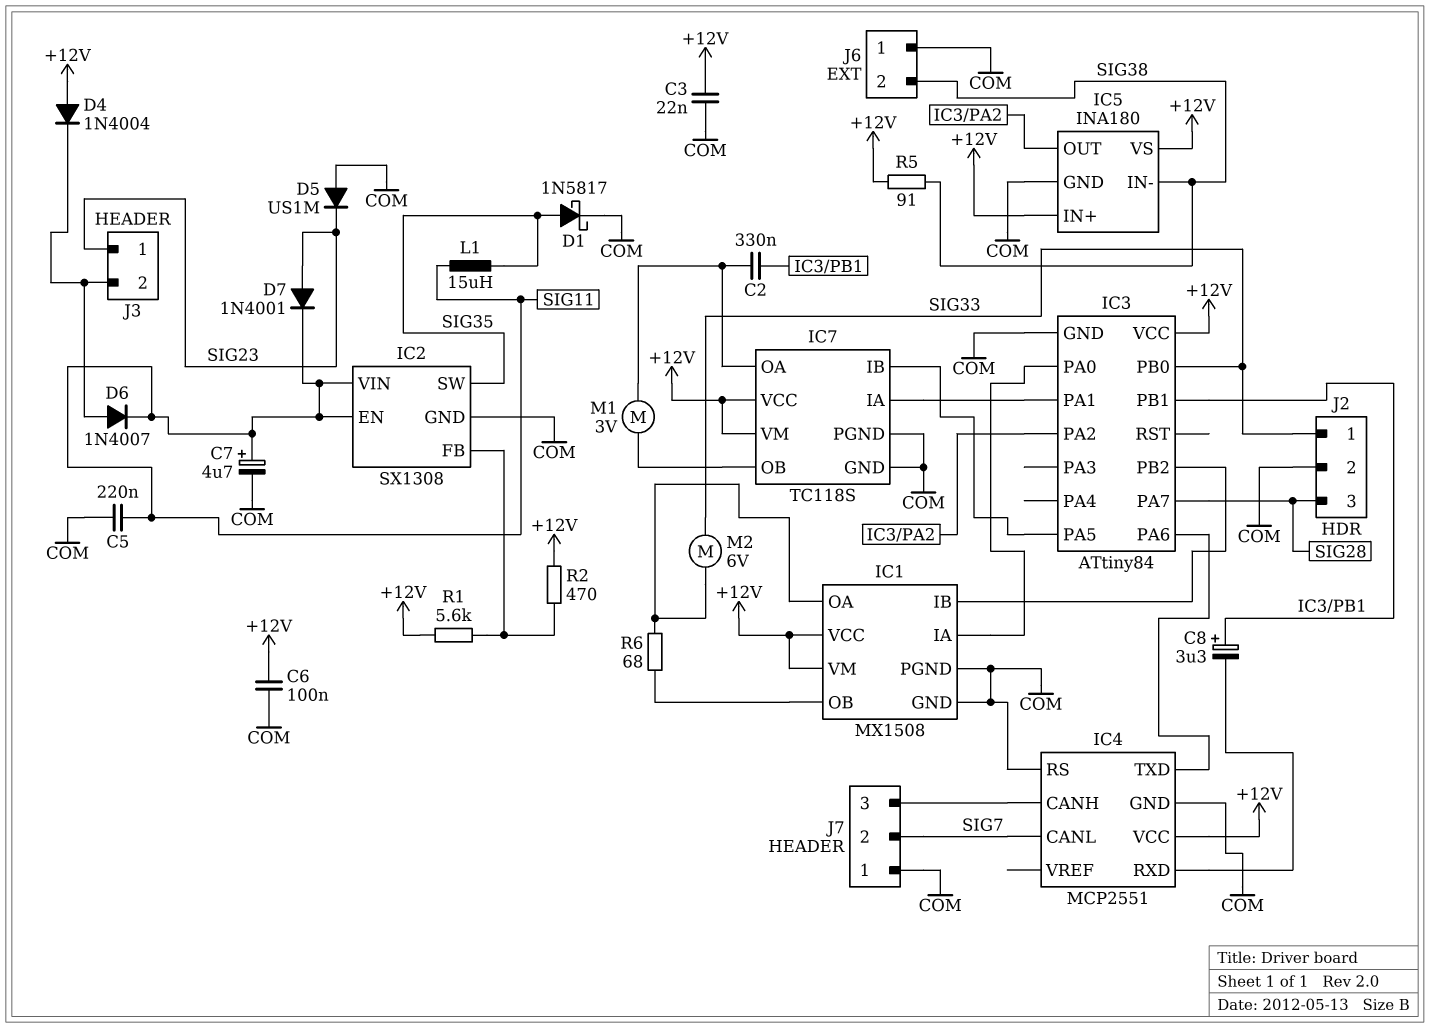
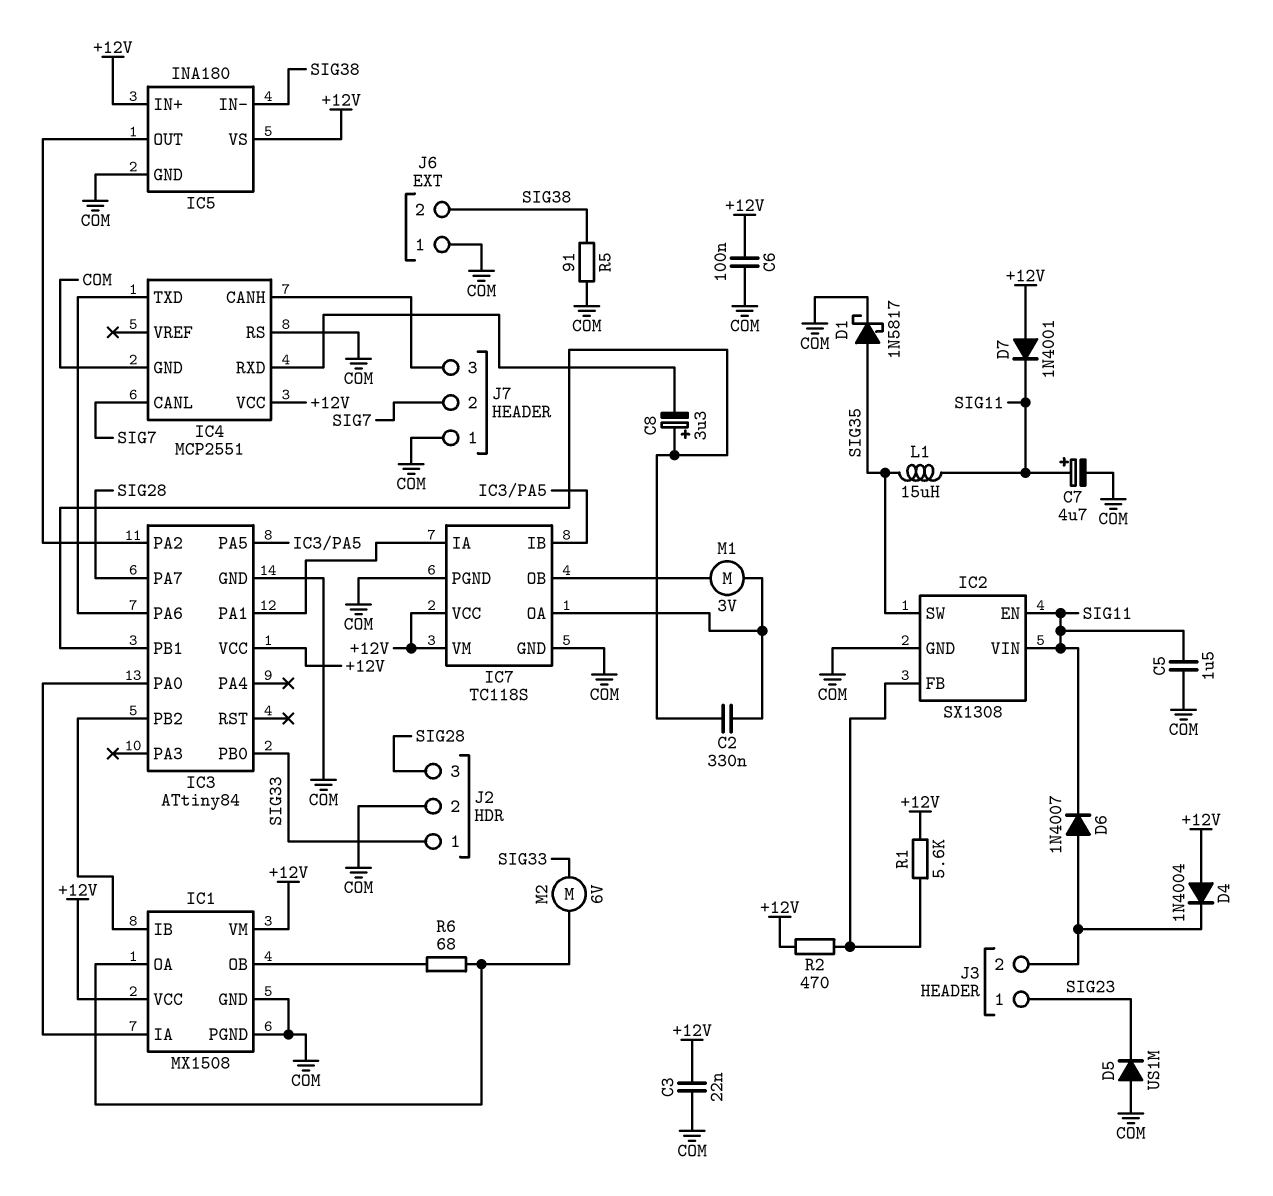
C5: 220nF (COM, SIG11) -> 1.5uF (COM, SIG11)
D7: diode 1N4001 (A SIG23, K SIG11) -> diode 1N4001 (A +12V, K SIG11)
R5: 91 (+12V, SIG38) -> 91 (COM, SIG38)

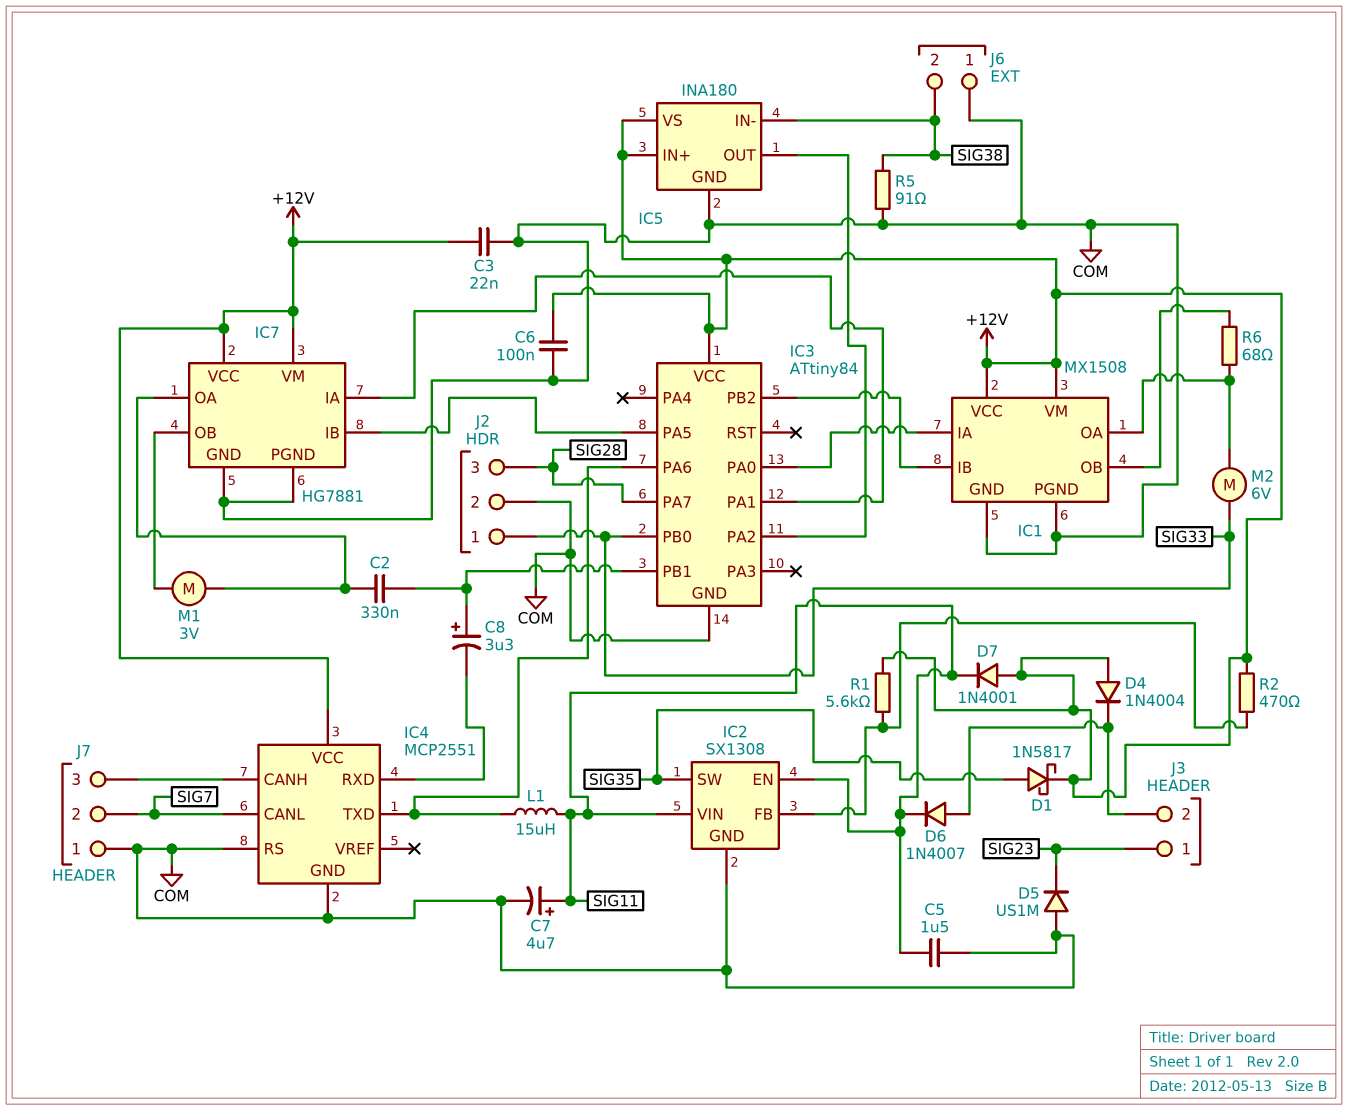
D1: schottky 1N5817 (A SIG35, K COM) -> schottky 1N5817 (A SIG35, K +12V)
IC7: TC118S -> HG7881
L1: 15uH (SIG11, SIG35) -> 15uH (IC3/PA6, SIG11)

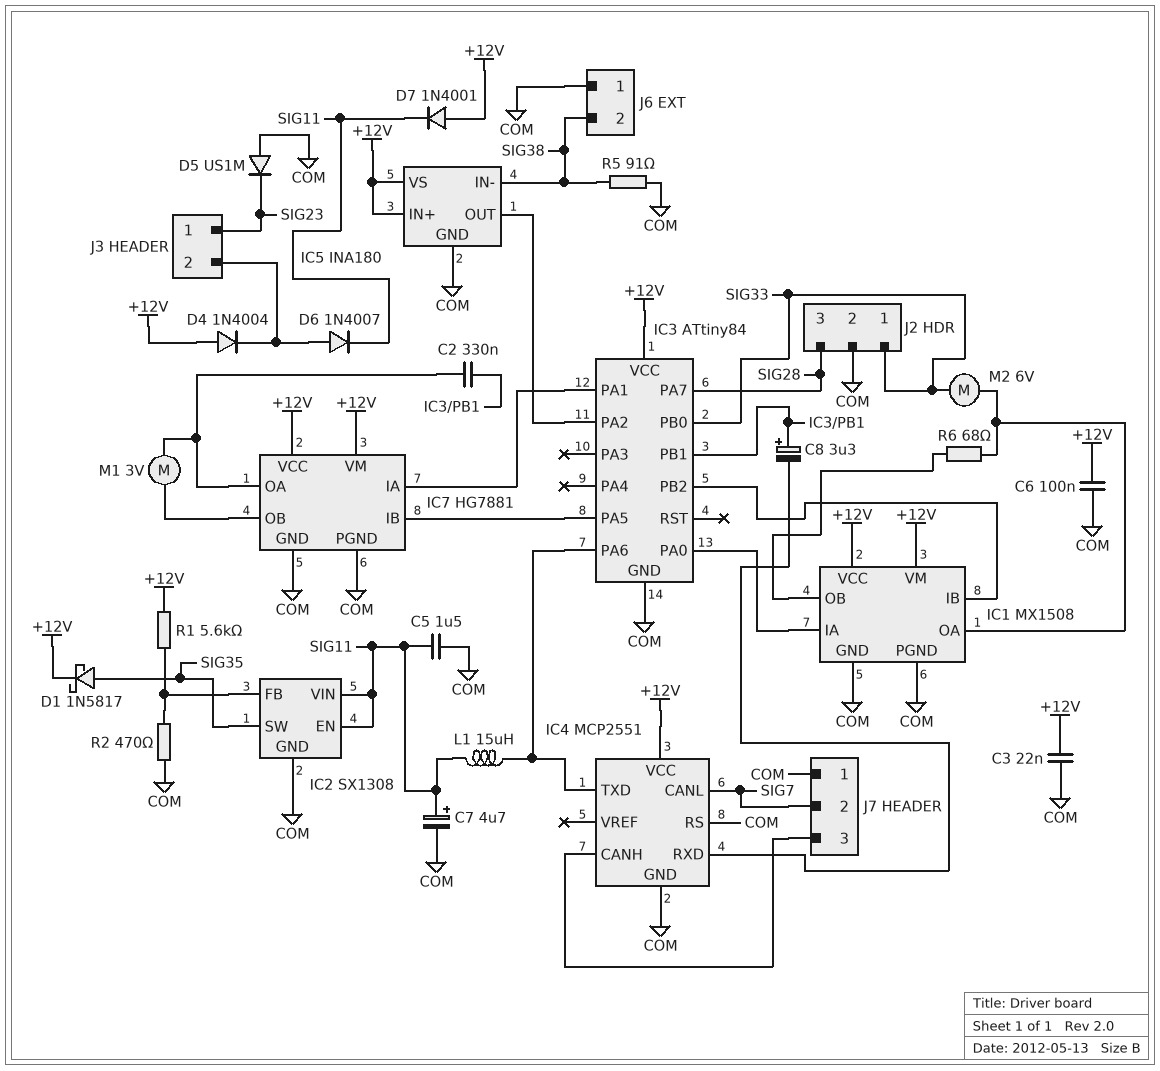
R2: 470 (+12V, IC2/FB) -> 470 (COM, IC2/FB)

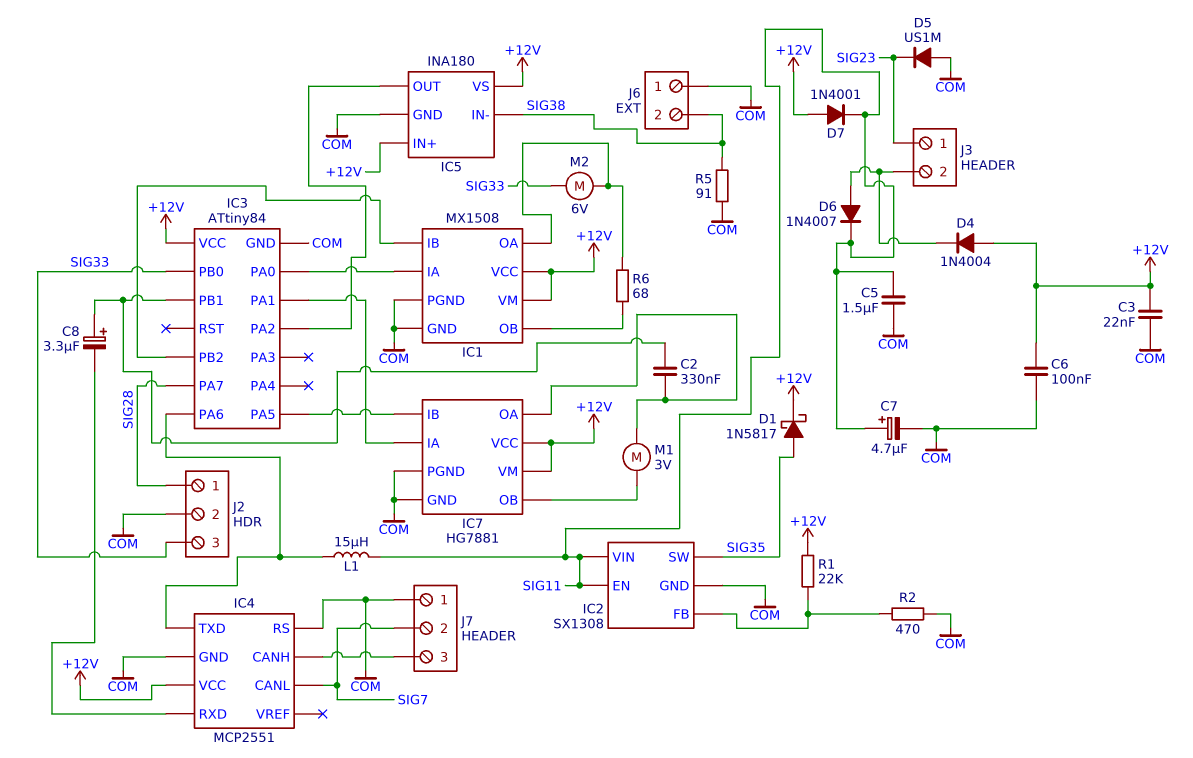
J2 pin 1: SIG33 -> SIG28
J2 pin 3: SIG28 -> SIG33
R1: 5.6k (+12V, IC2/FB) -> 22k (+12V, IC2/FB)

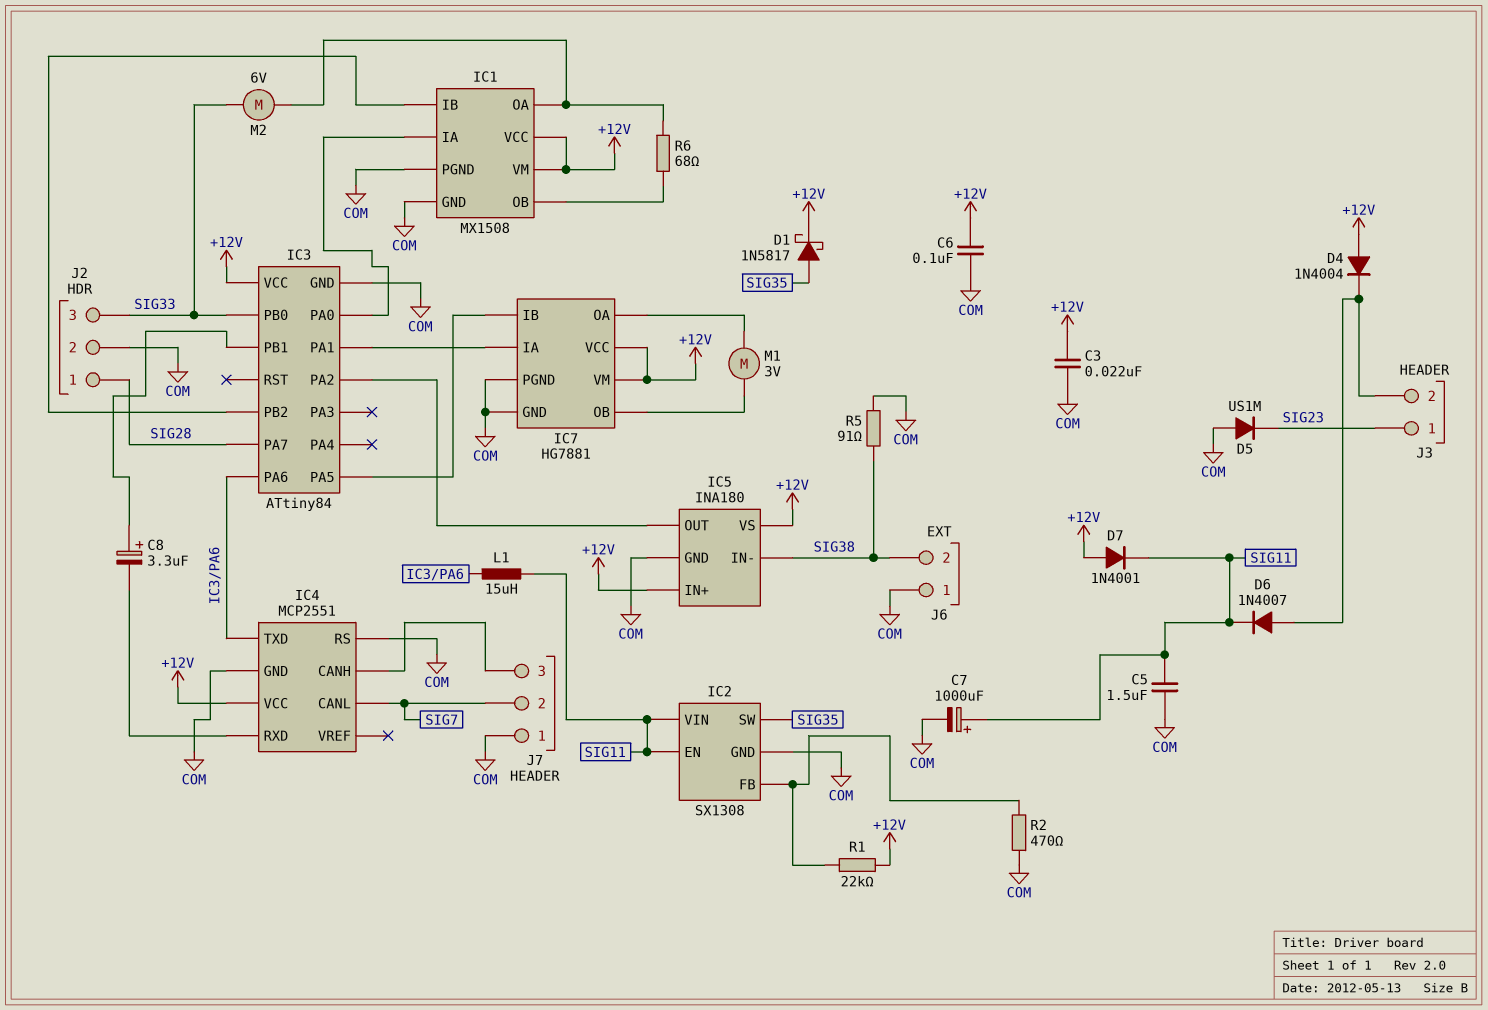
C2: 330nF (IC3/PB1, IC7/OA) -> none
C7: 4.7uF (plus SIG11, minus COM) -> 1000uF (plus SIG11, minus COM)

